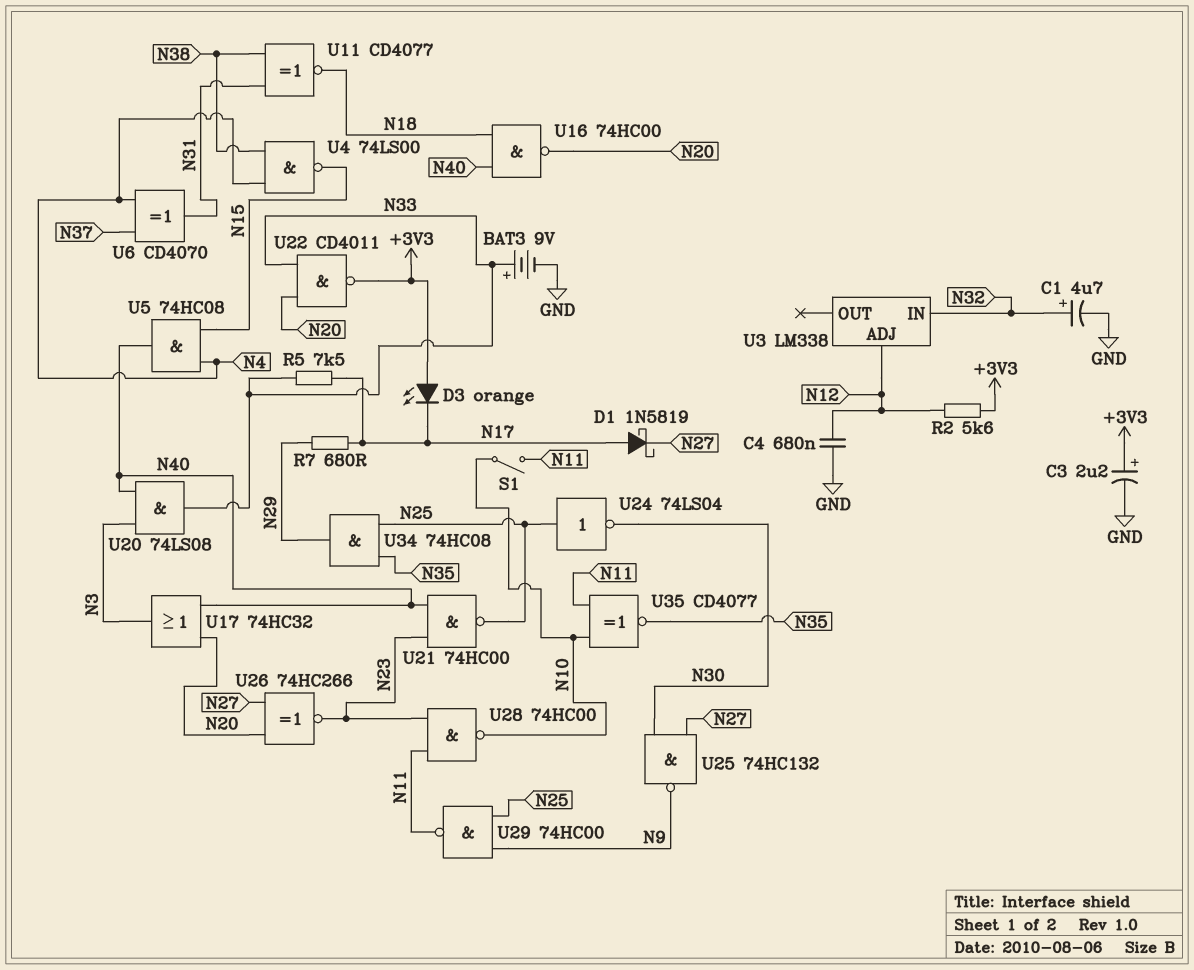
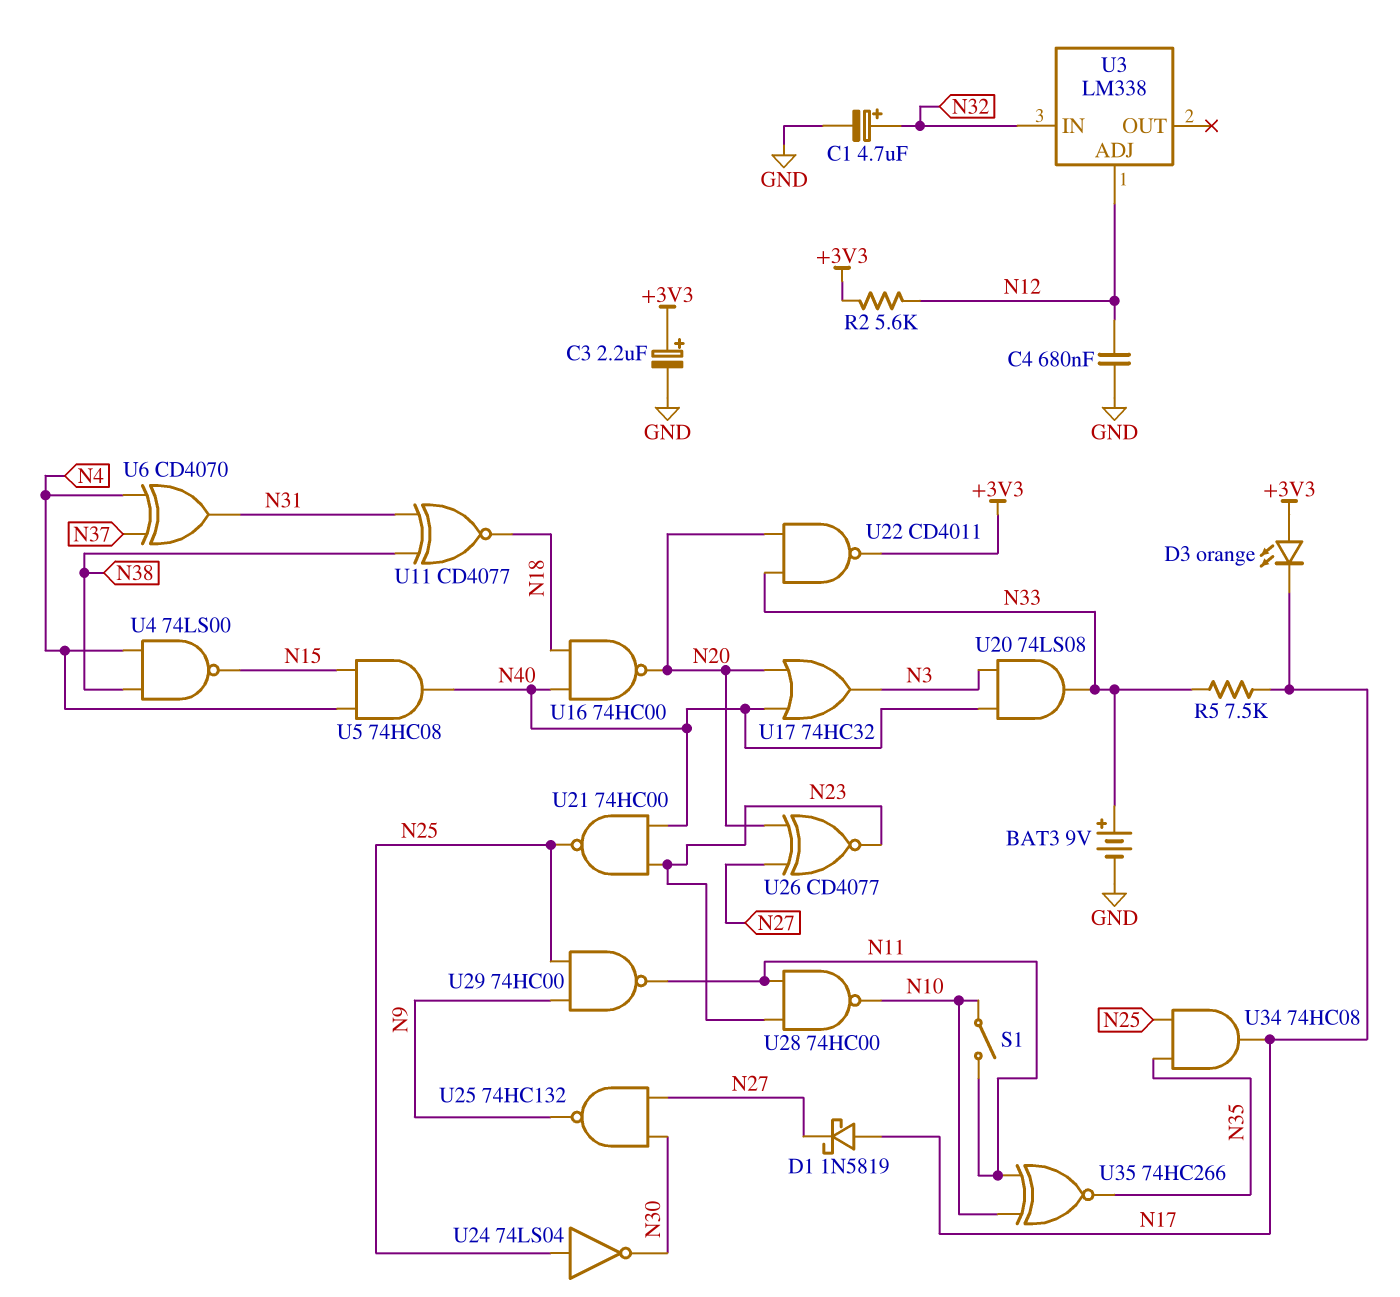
R7: 680 (N17, N29) -> none
U26: XNOR 74HC266 (in N20, in N27, out N23) -> XNOR CD4077 (in N20, in N27, out N23)
U34: AND 74HC08 (in N25, in N35, out N29) -> AND 74HC08 (in N25, in N35, out N17)
U35: XNOR CD4077 (in N10, in N11, out N35) -> XNOR 74HC266 (in N10, in N11, out N35)

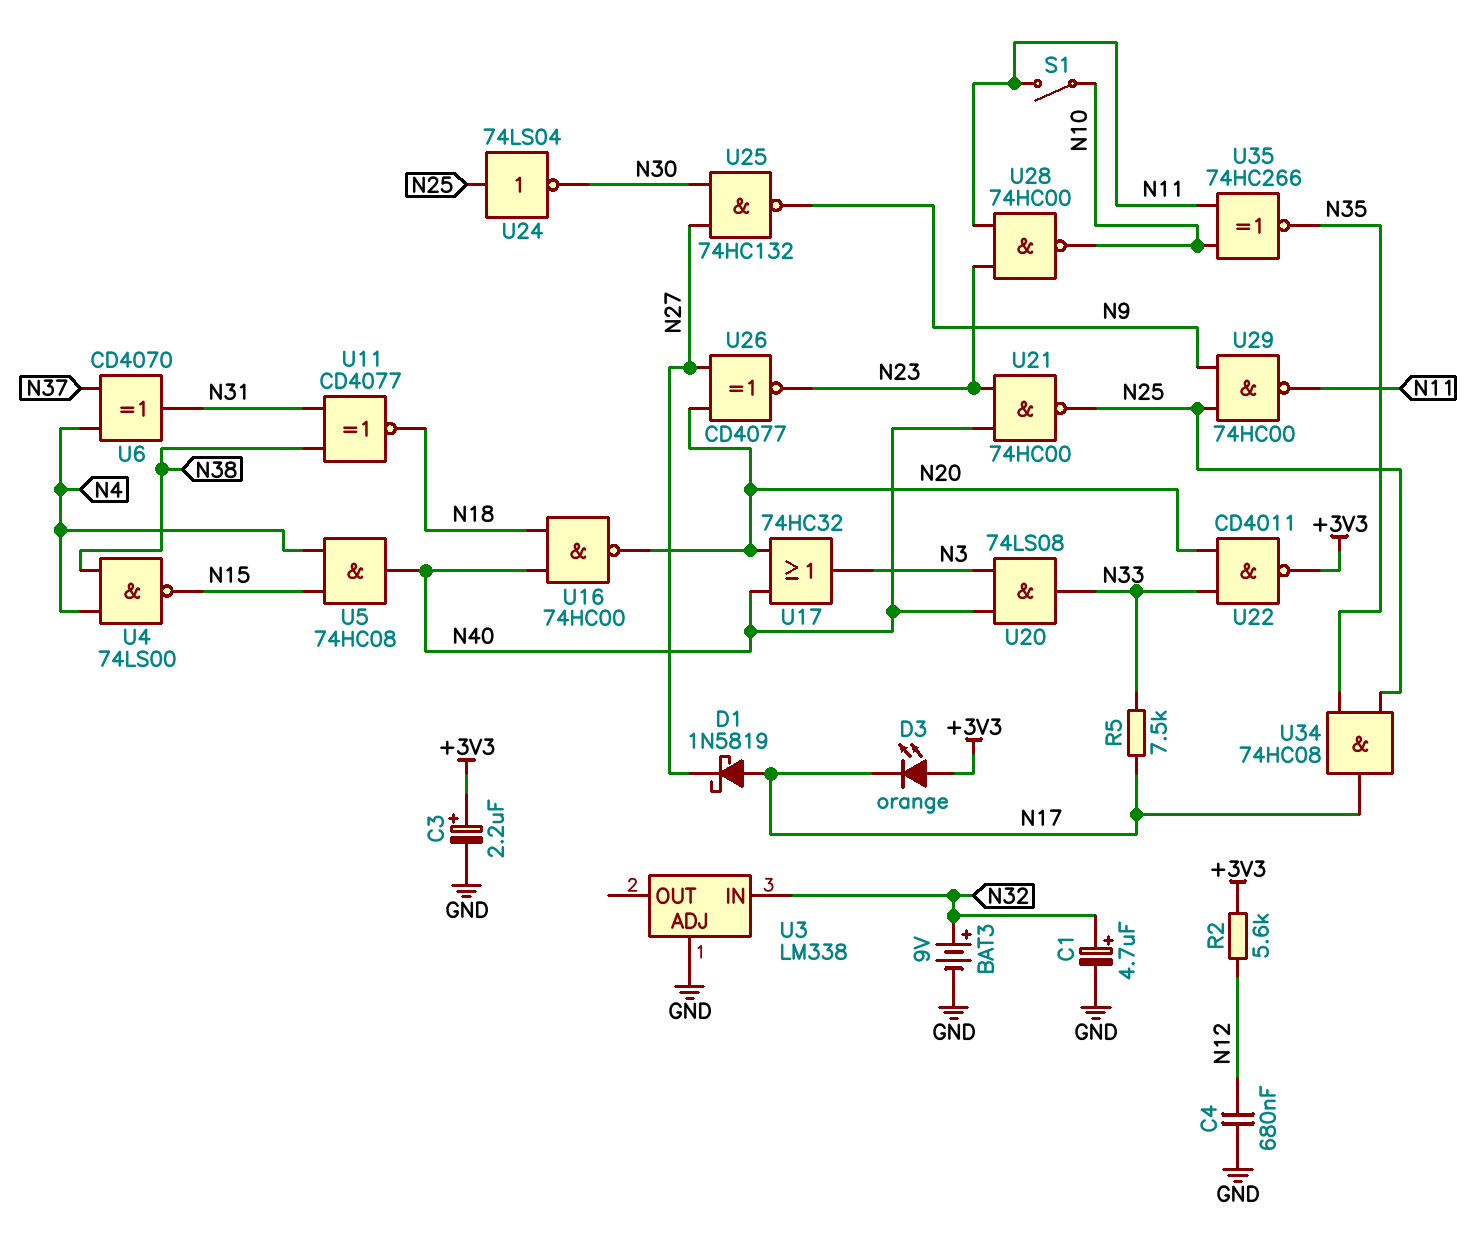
BAT3: 9V (plus N33, minus GND) -> 9V (plus N32, minus GND)
U3 pin ADJ: N12 -> GND

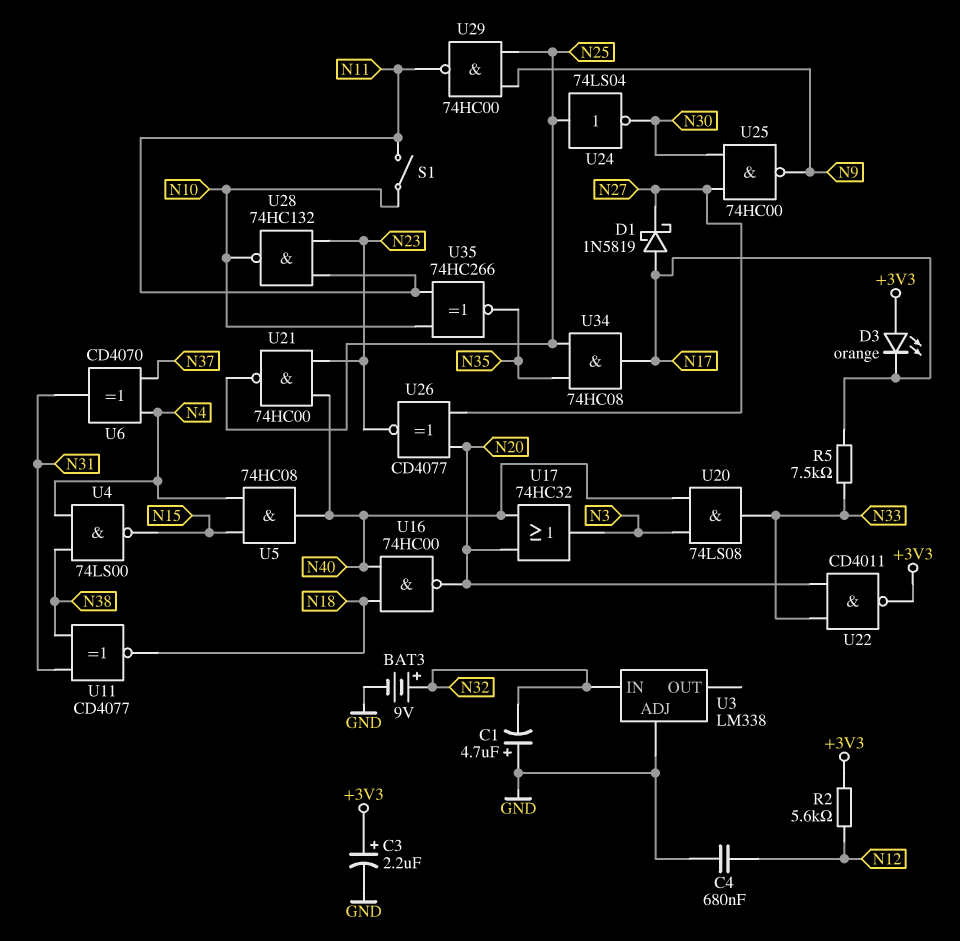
C1: 4.7uF (plus N32, minus GND) -> 4.7uF (plus GND, minus N32)
U25: NAND 74HC132 (in N27, in N30, out N9) -> NAND 74HC00 (in N27, in N30, out N9)
U28: NAND 74HC00 (in N11, in N23, out N10) -> NAND 74HC132 (in N11, in N23, out N10)

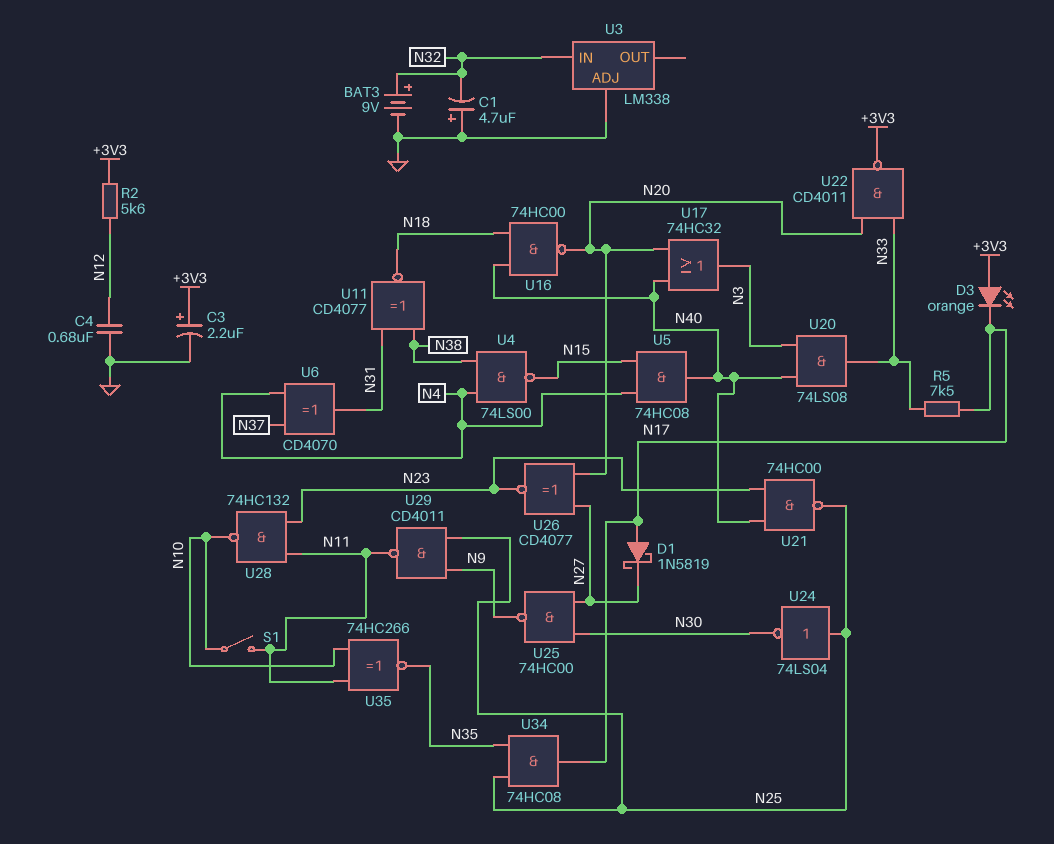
U29: NAND 74HC00 (in N9, in N25, out N11) -> NAND CD4011 (in N9, in N25, out N11)

